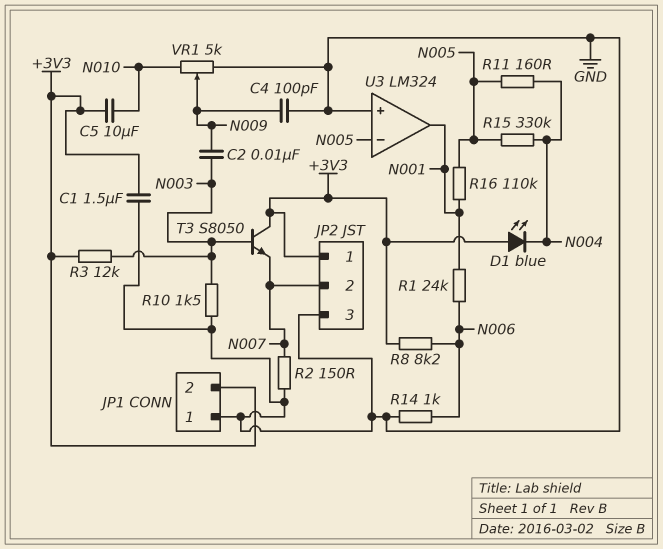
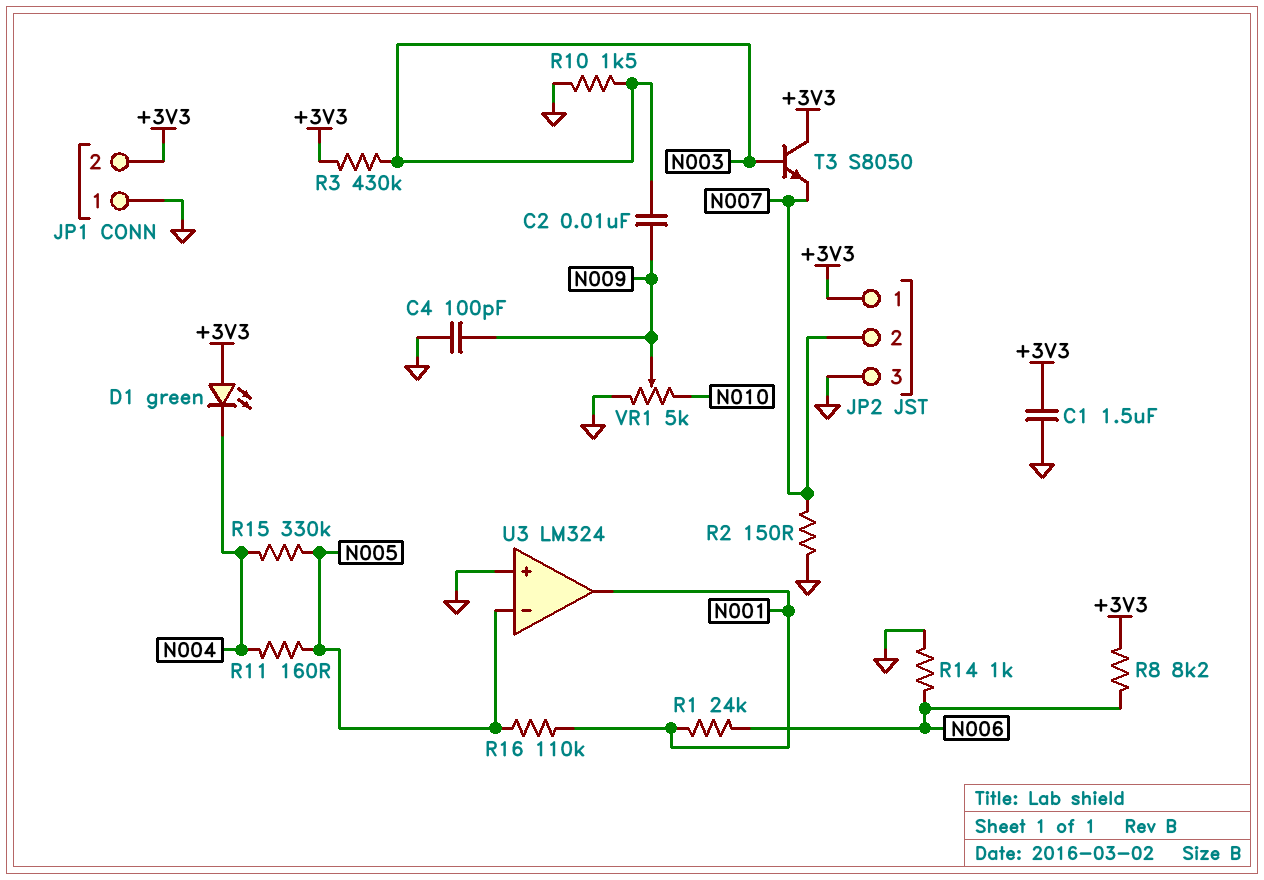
C5: 10uF (+3V3, N010) -> none
D1: LED blue (A +3V3, K N004) -> LED green (A +3V3, K N004)
R3: 12k (+3V3, N003) -> 430k (+3V3, N003)

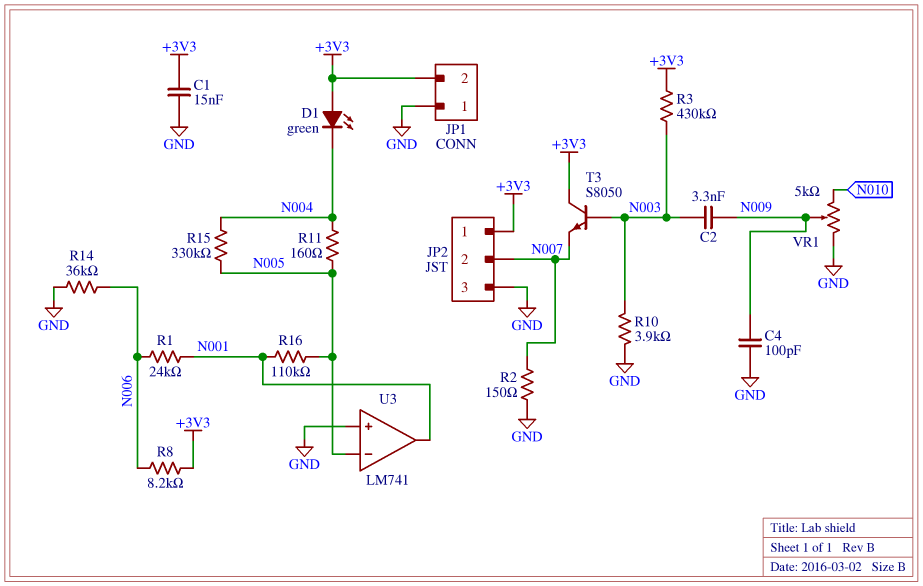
C1: 1.5uF (+3V3, GND) -> 15nF (+3V3, GND)
C2: 10nF (N003, N009) -> 3.3nF (N003, N009)
R10: 1.5k (GND, N003) -> 3.9k (GND, N003)
R14: 1k (GND, N006) -> 36k (GND, N006)
U3: LM324 -> LM741

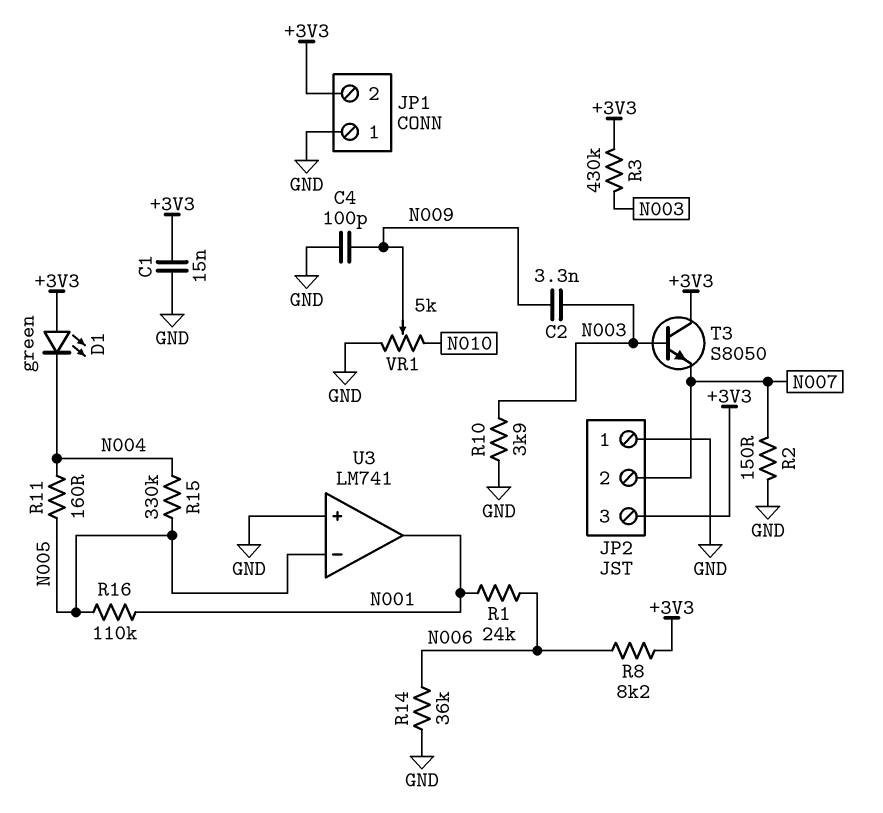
JP2 pin 1: +3V3 -> GND
JP2 pin 3: GND -> +3V3

